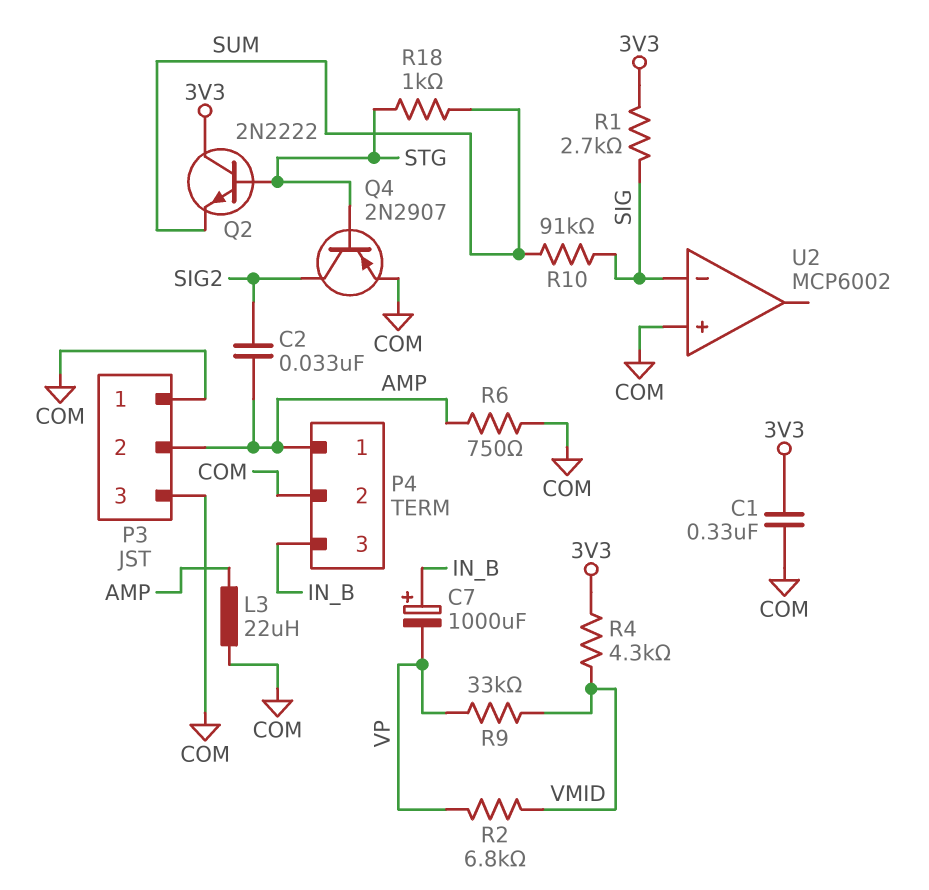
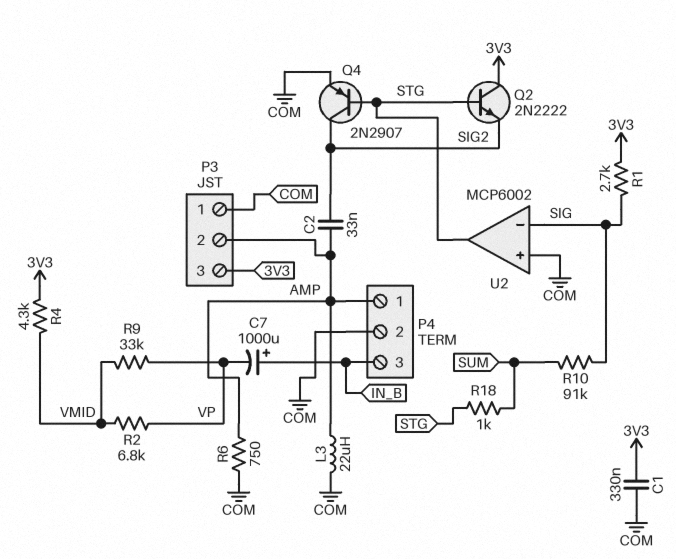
P3 pin 3: COM -> 3V3
Q2: NPN 2N2222 (B STG, C 3V3, E SUM) -> NPN 2N2222 (B STG, C 3V3, E SIG2)
U2 pin out: none -> STG

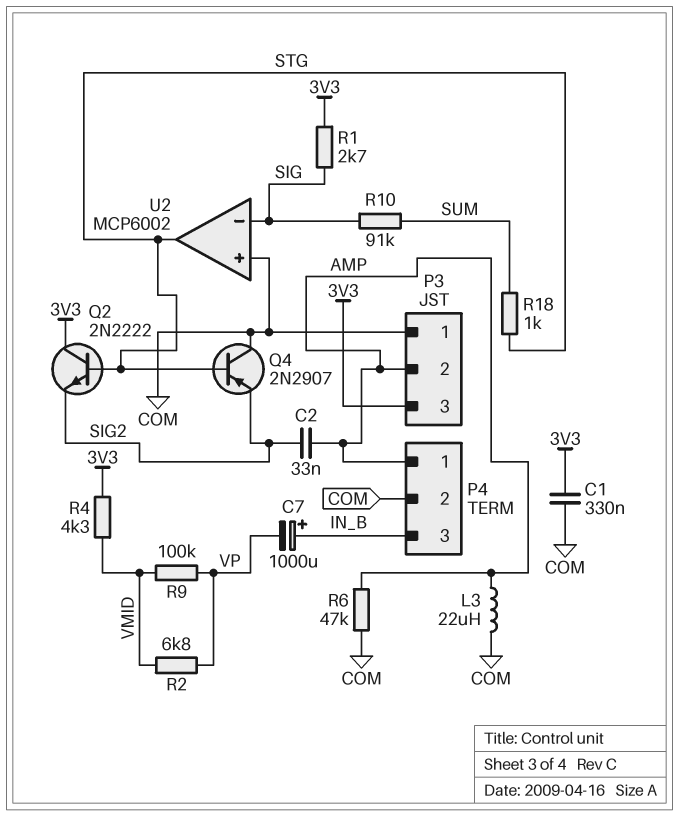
Q4: PNP 2N2907 (B STG, C SIG2, E COM) -> PNP 2N2907 (B STG, C COM, E SIG2)
R6: 750 (AMP, COM) -> 47k (AMP, COM)
R9: 33k (VMID, VP) -> 100k (VMID, VP)

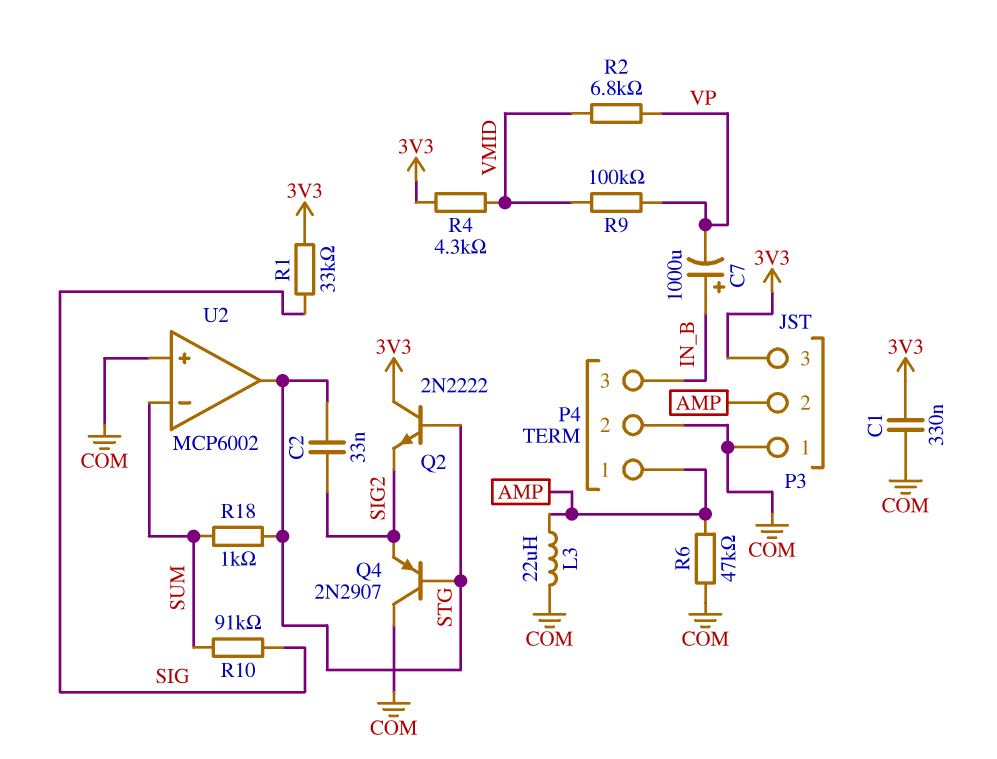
C2: 33nF (AMP, SIG2) -> 33nF (SIG2, STG)
R1: 2.7k (3V3, SIG) -> 33k (3V3, SIG)
U2 pin in-: SIG -> SUM

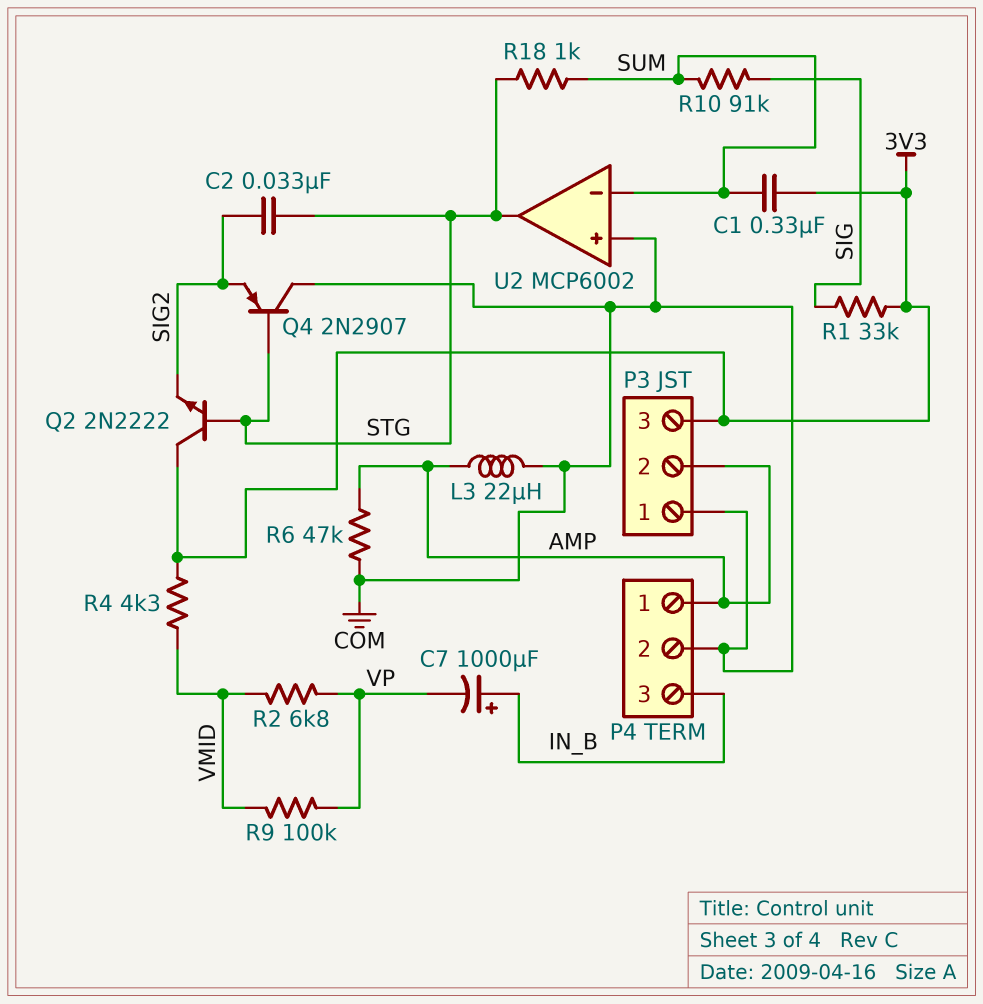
C1: 330nF (3V3, COM) -> 330nF (3V3, SUM)

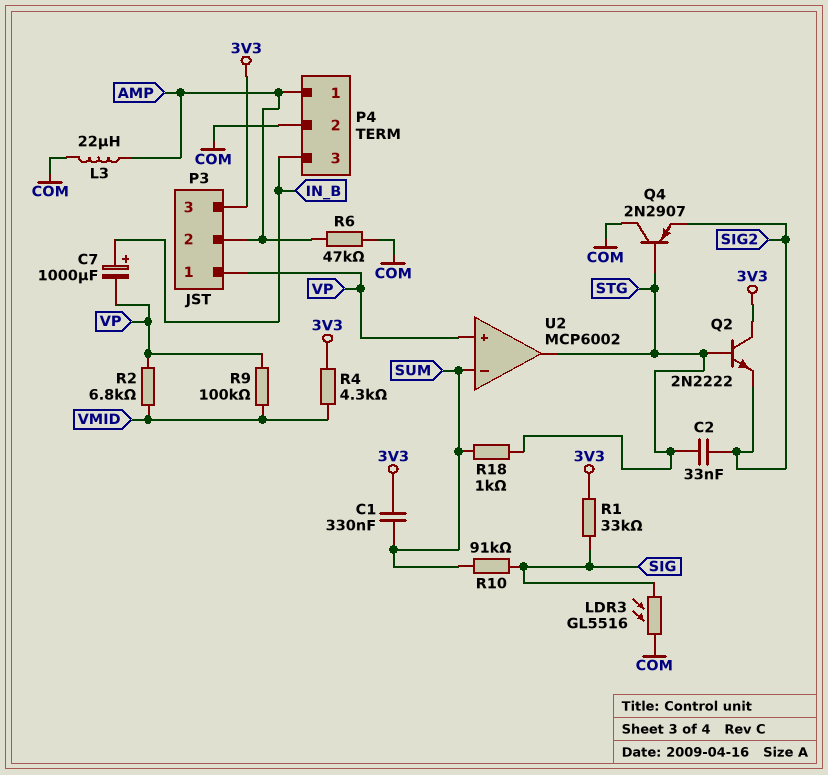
LDR3: none -> GL5516 (COM, SIG)
P3 pin 1: COM -> VP
U2 pin in+: COM -> VP

